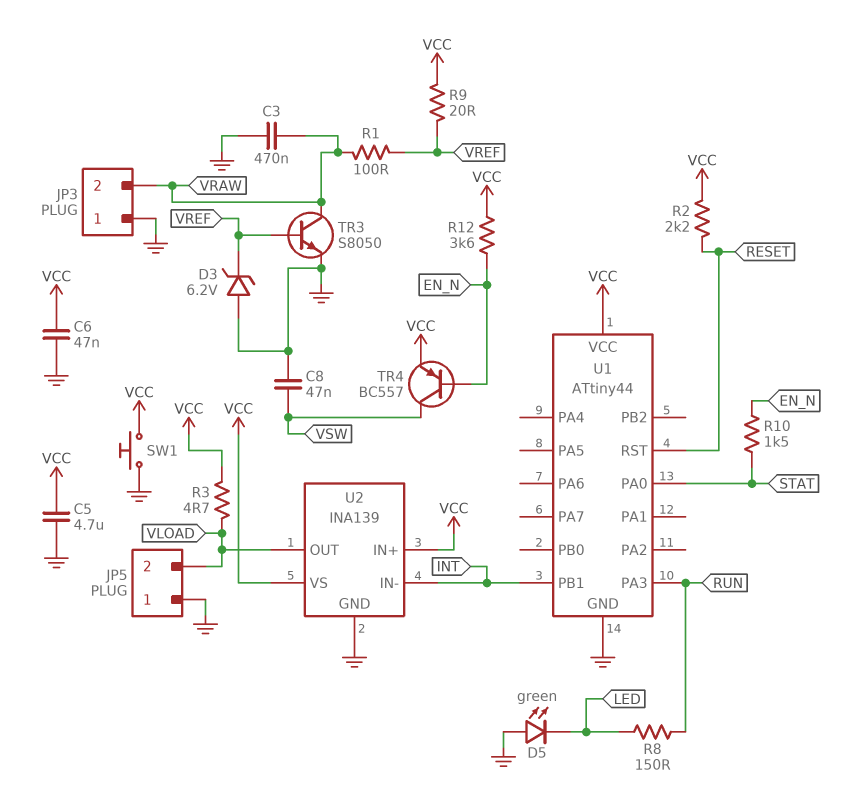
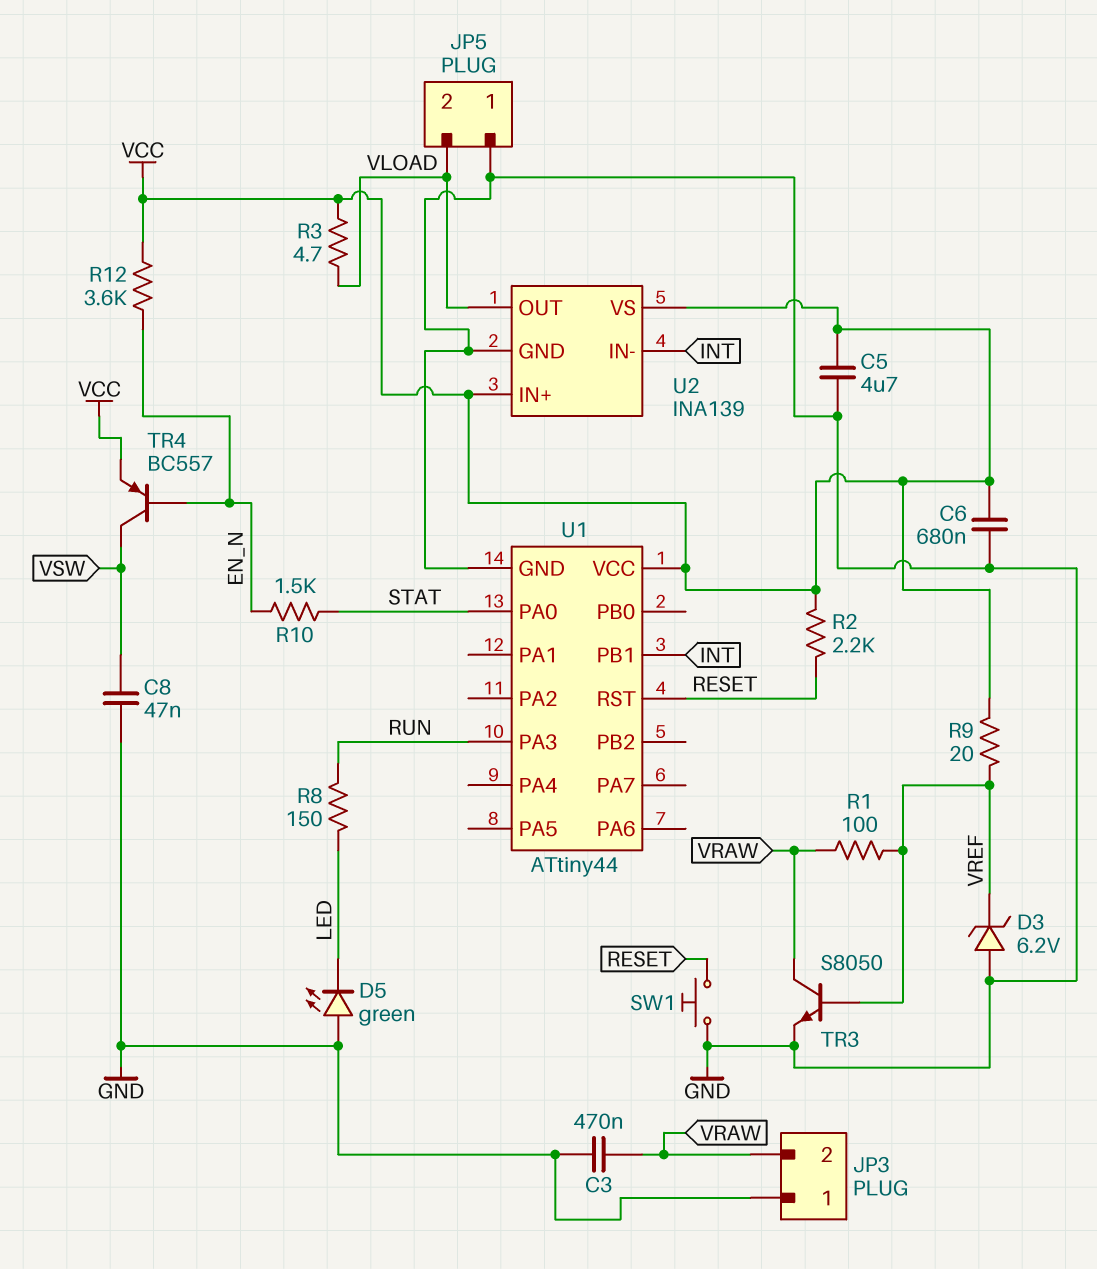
C6: 47nF (GND, VCC) -> 680nF (GND, VCC)
SW1: button (GND, VCC) -> button (GND, RESET)

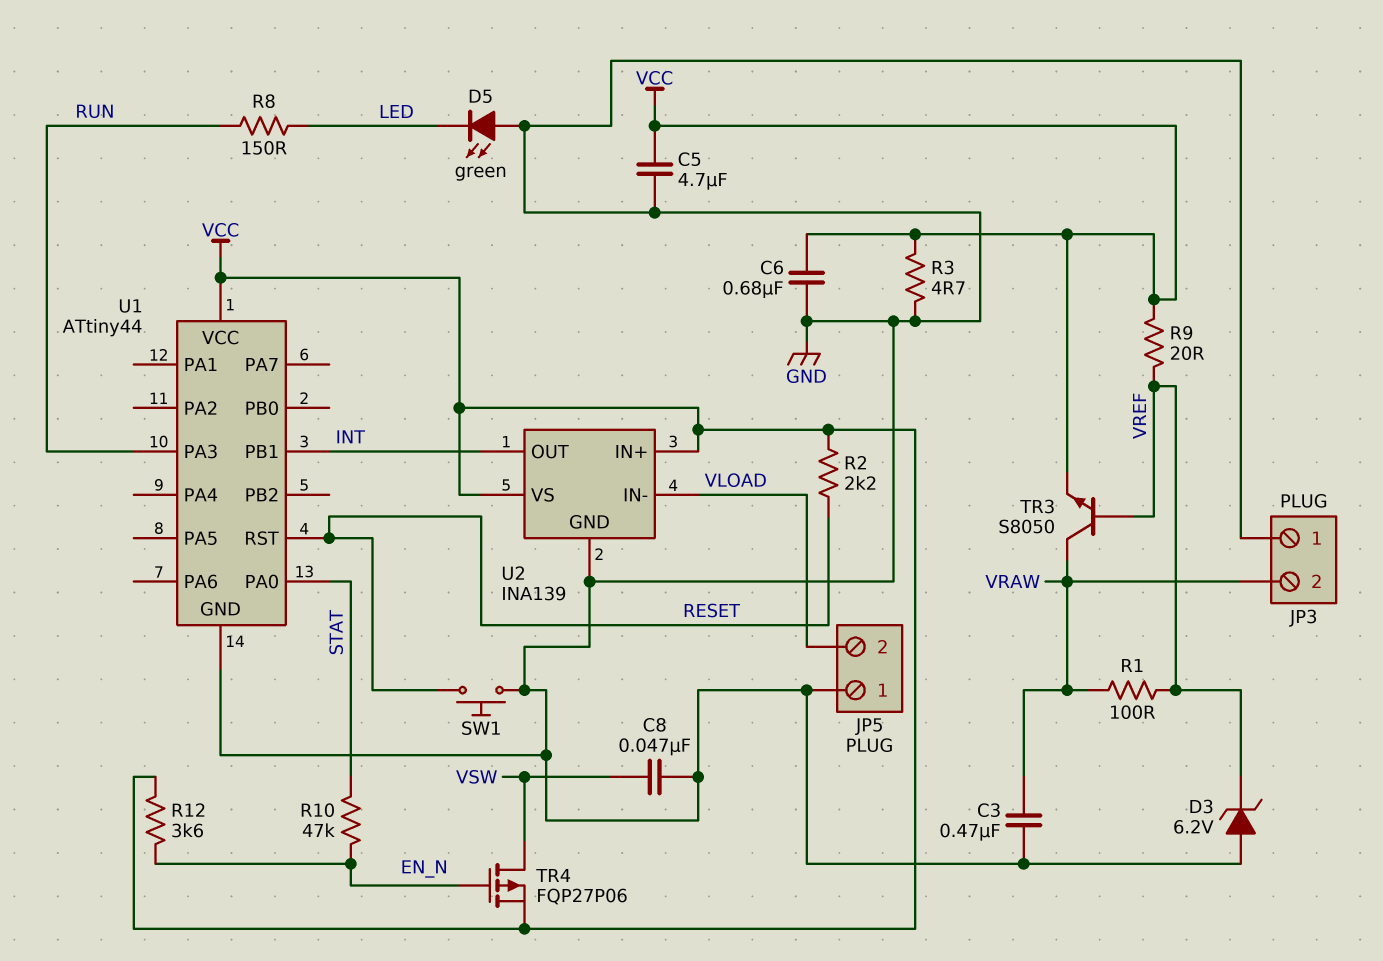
R3: 4.7 (VCC, VLOAD) -> 4.7 (GND, VCC)
R10: 1.5k (EN_N, STAT) -> 47k (EN_N, STAT)
TR3: NPN S8050 (B VREF, C VRAW, E GND) -> NPN S8050 (B VREF, C VRAW, E VCC)
TR4: PNP BC557 (B EN_N, C VSW, E VCC) -> PMOS FQP27P06 (G EN_N, D VSW, S VCC)
U2 pin IN-: INT -> VLOAD
U2 pin OUT: VLOAD -> INT

